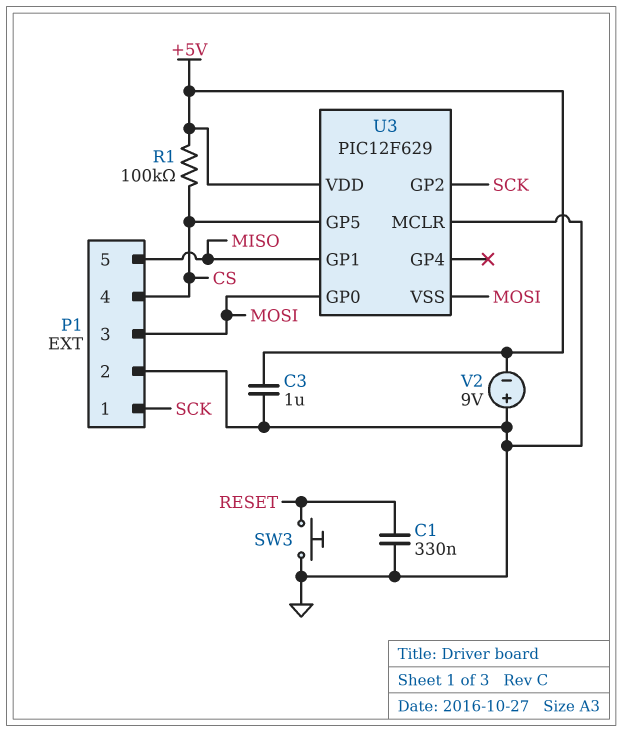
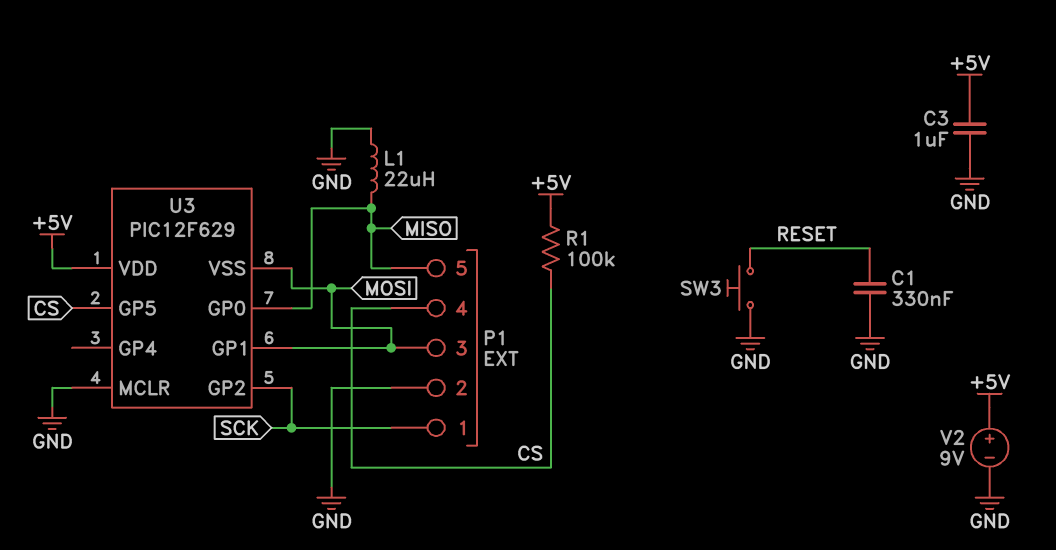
L1: none -> 22uH (GND, MISO)
U3 pin GP0: MOSI -> MISO
U3 pin GP1: MISO -> MOSI
V2: 9V (plus GND, minus +5V) -> 9V (plus +5V, minus GND)

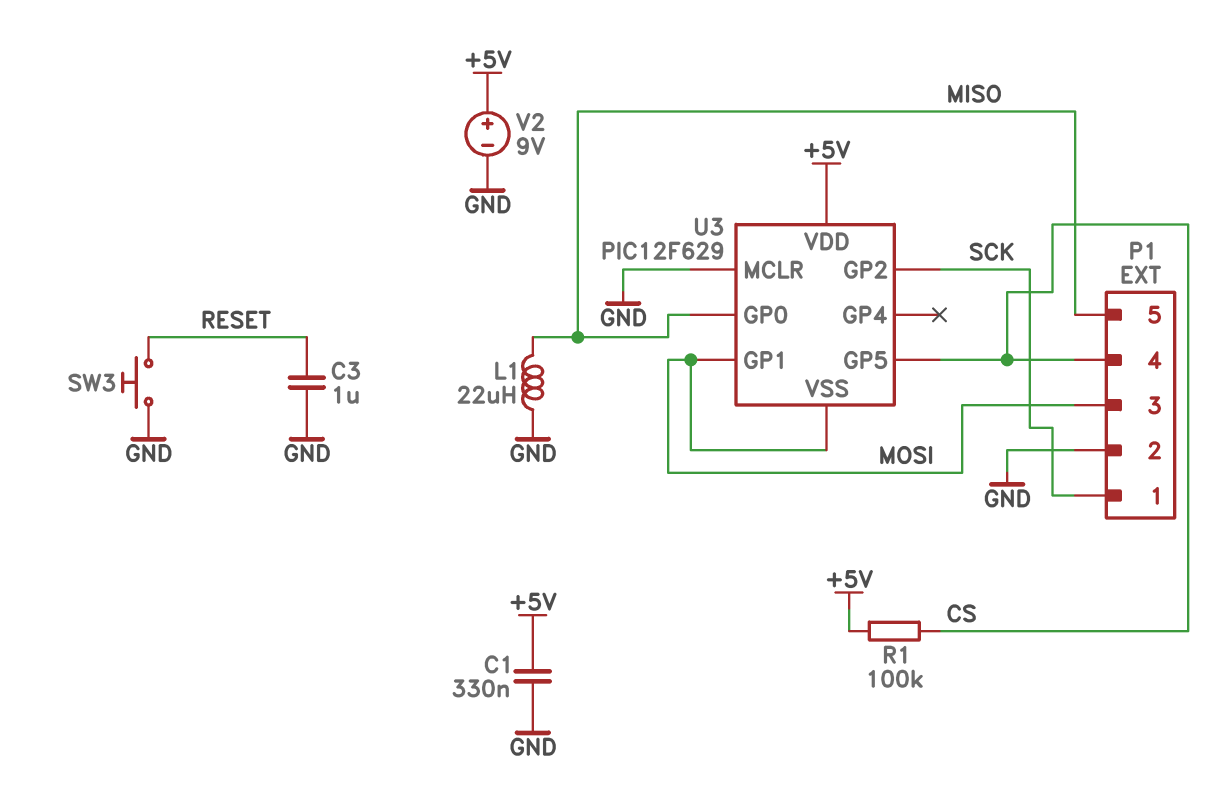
C1: 330nF (GND, RESET) -> 330nF (+5V, GND)
C3: 1uF (+5V, GND) -> 1uF (GND, RESET)

